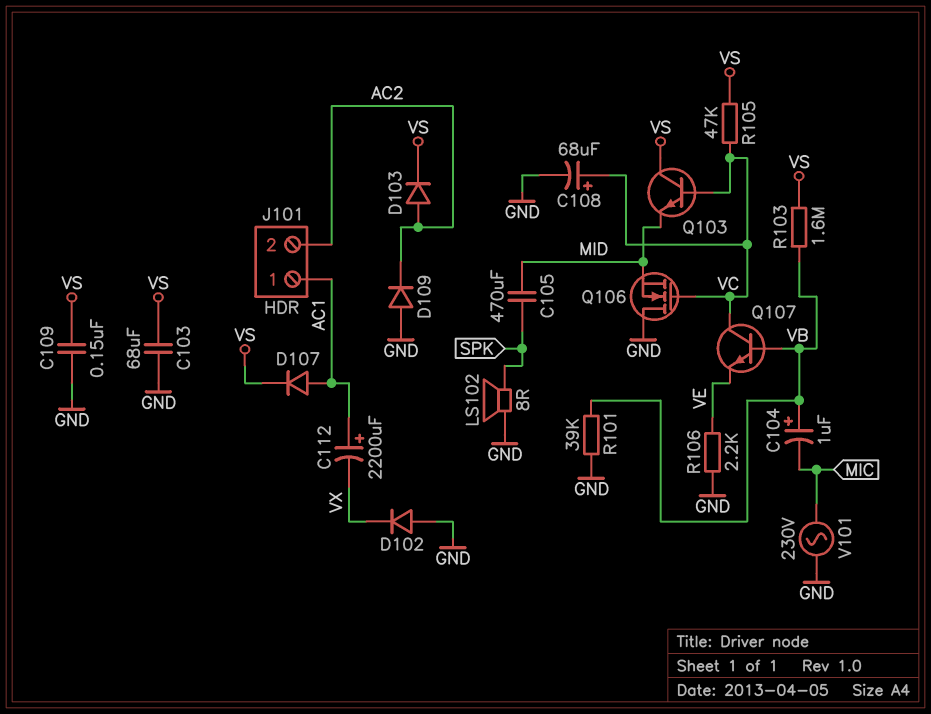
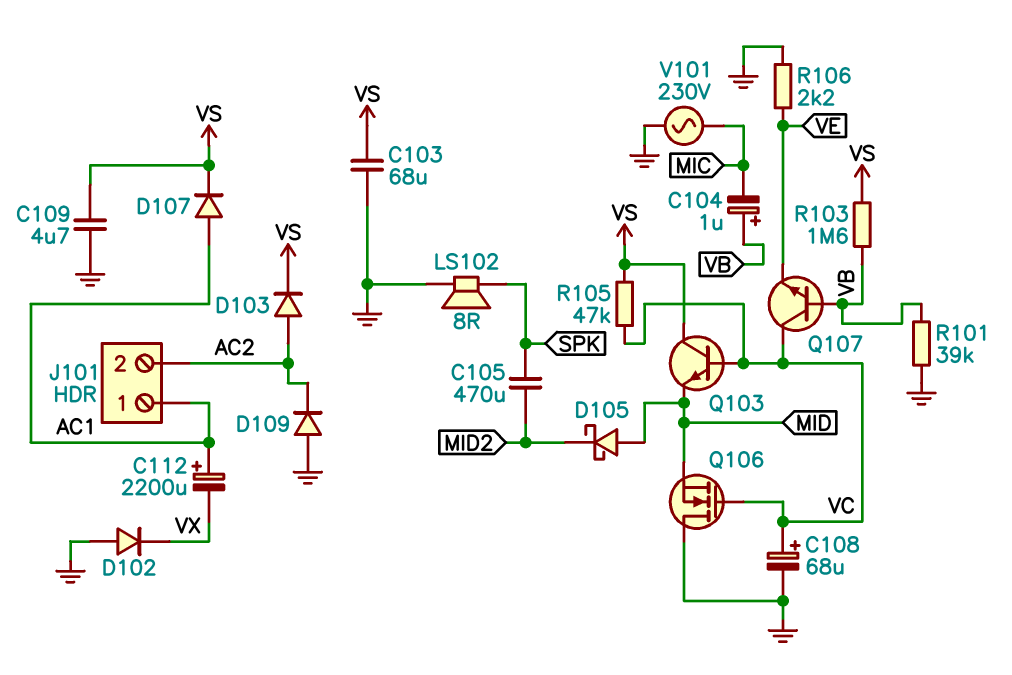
C105: 470uF (MID, SPK) -> 470uF (MID2, SPK)
C109: 150nF (GND, VS) -> 4.7uF (GND, VS)
D105: none -> schottky (A MID, K MID2)

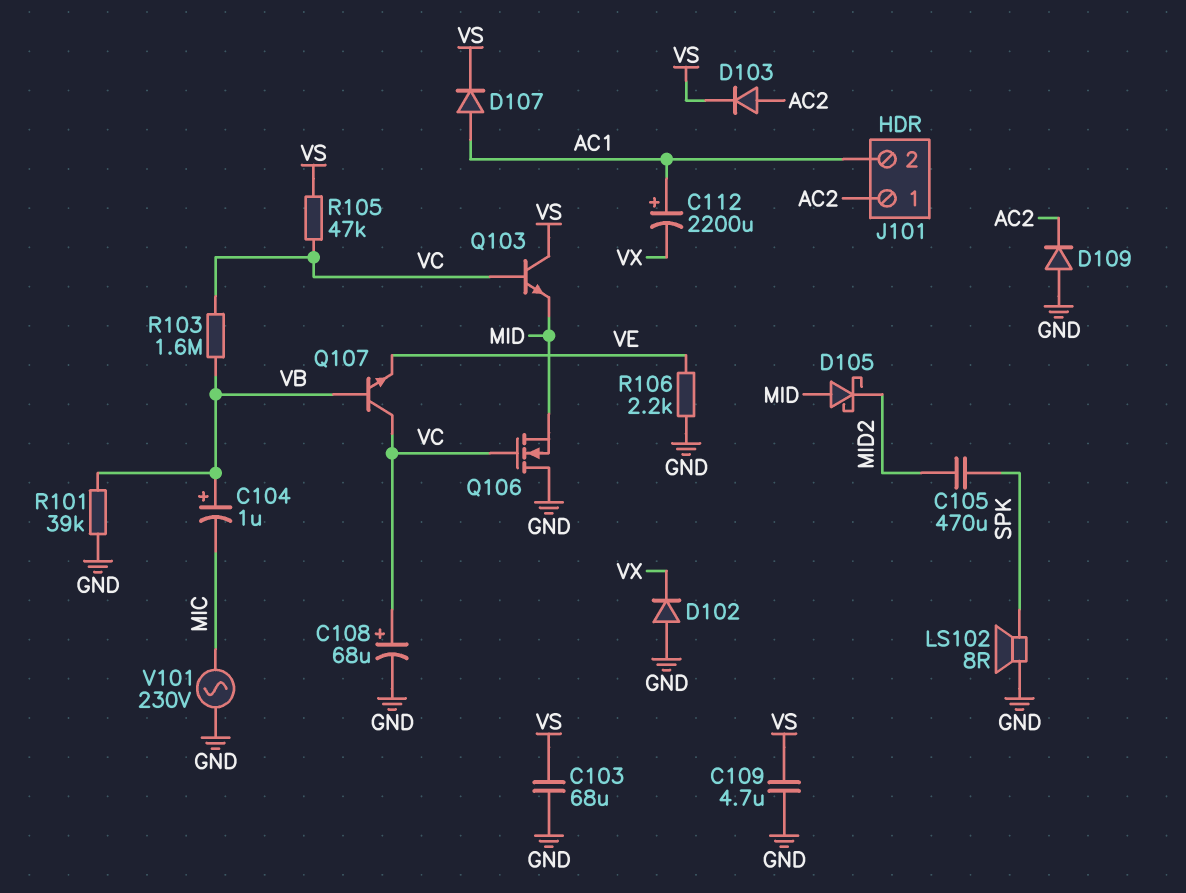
J101 pin 1: AC1 -> AC2
J101 pin 2: AC2 -> AC1
R103: 1.6M (VB, VS) -> 1.6M (VB, VC)

